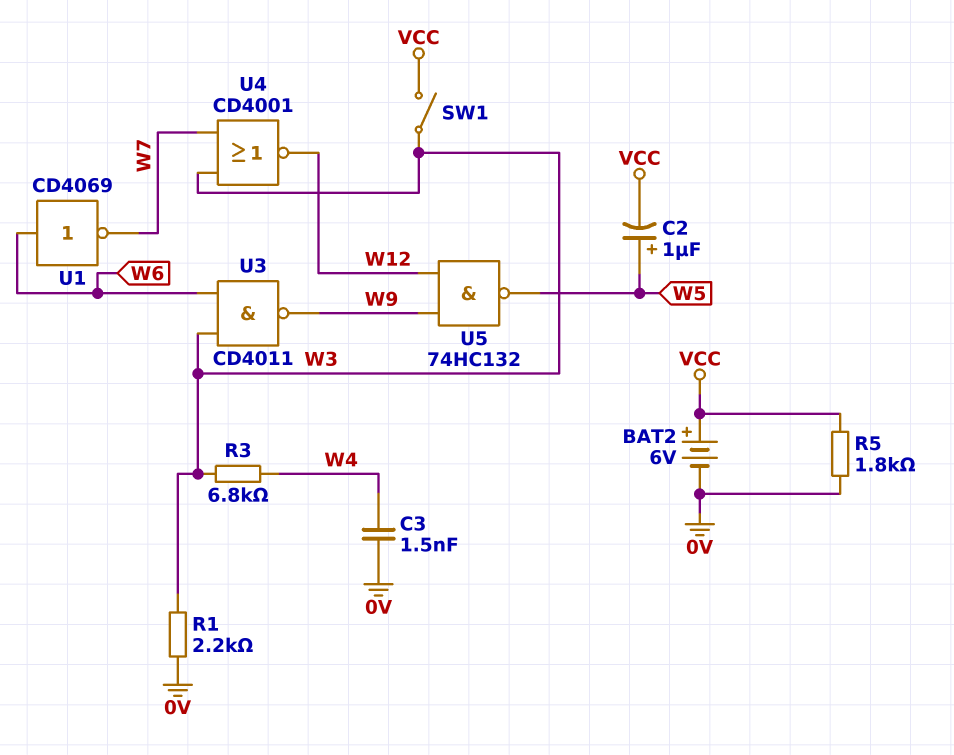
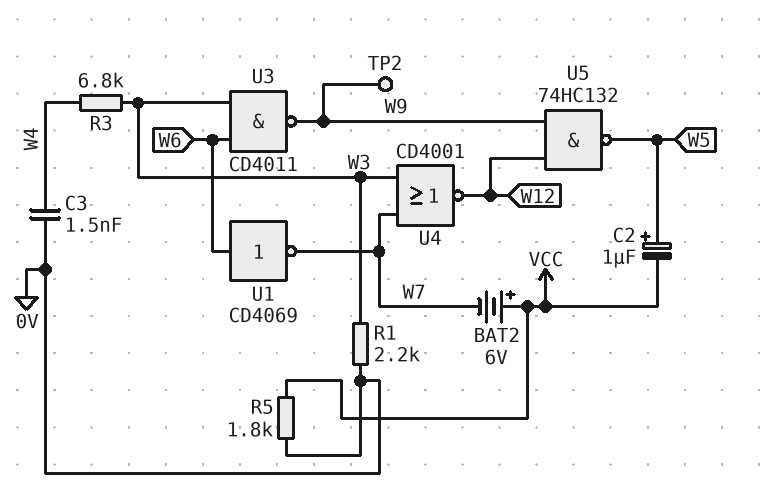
BAT2: 6V (plus VCC, minus 0V) -> 6V (plus VCC, minus W7)
SW1: switch (VCC, W3) -> none
TP2: none -> test point (W9)

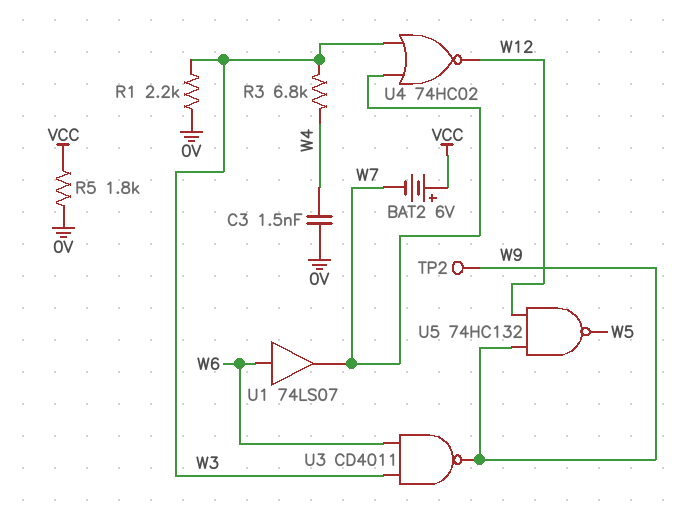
C2: 1uF (plus W5, minus VCC) -> none
U1: NOT CD4069 (in W6, out W7) -> buffer 74LS07 (in W6, out W7)
U4: NOR CD4001 (in W3, in W7, out W12) -> NOR 74HC02 (in W3, in W7, out W12)

